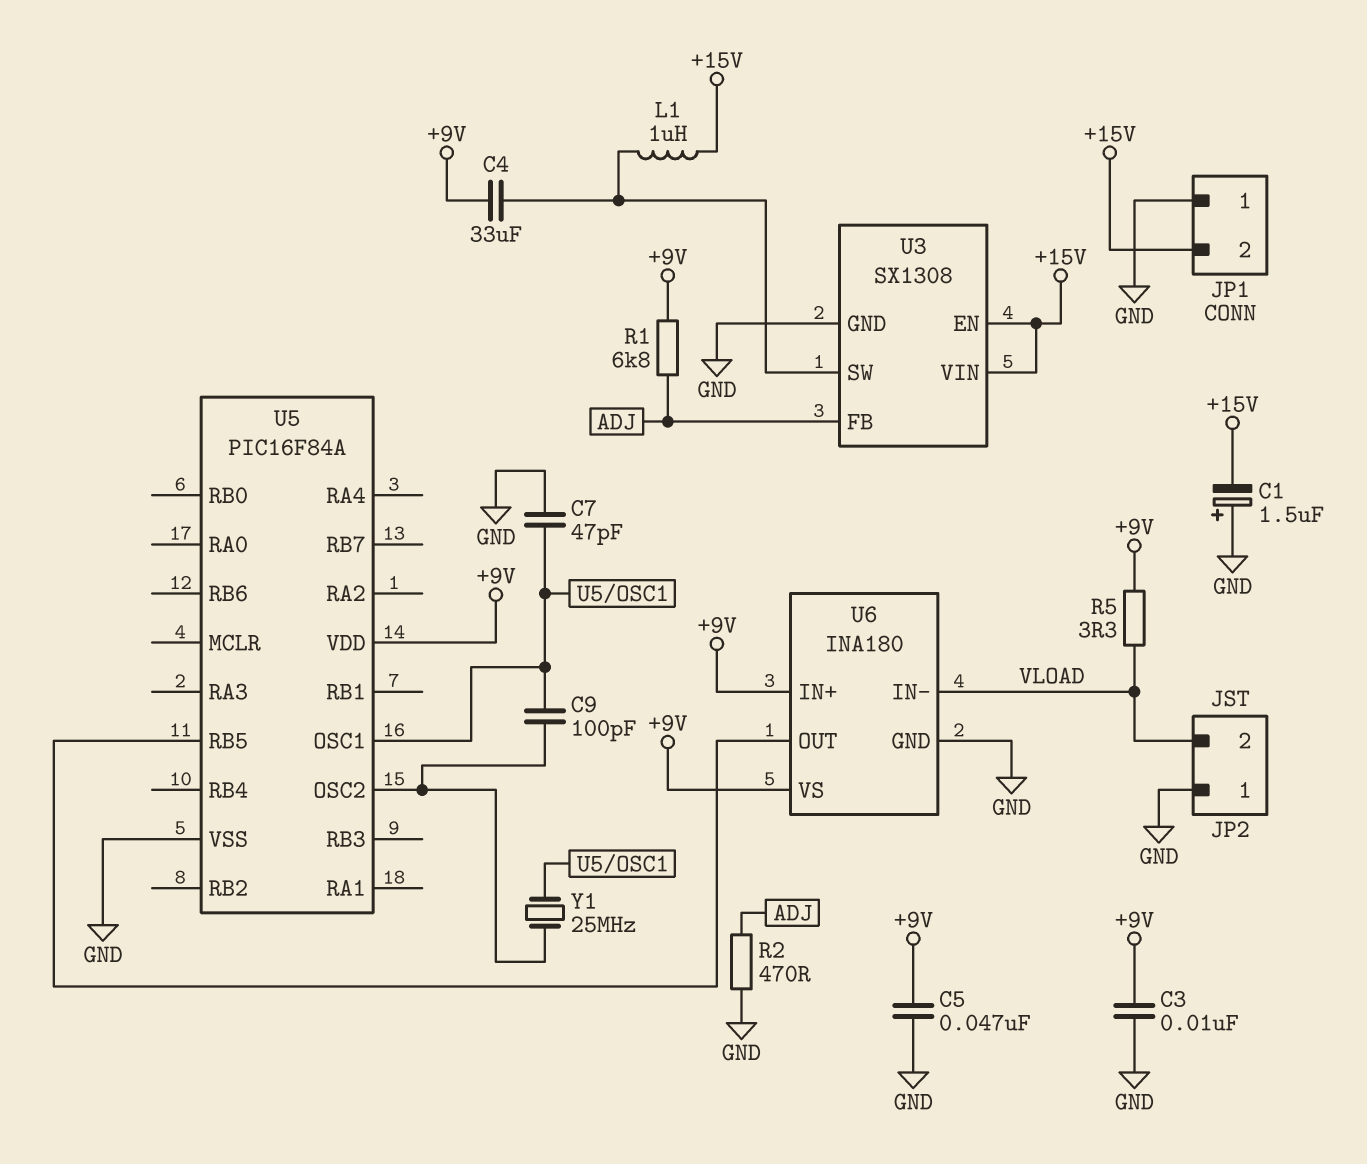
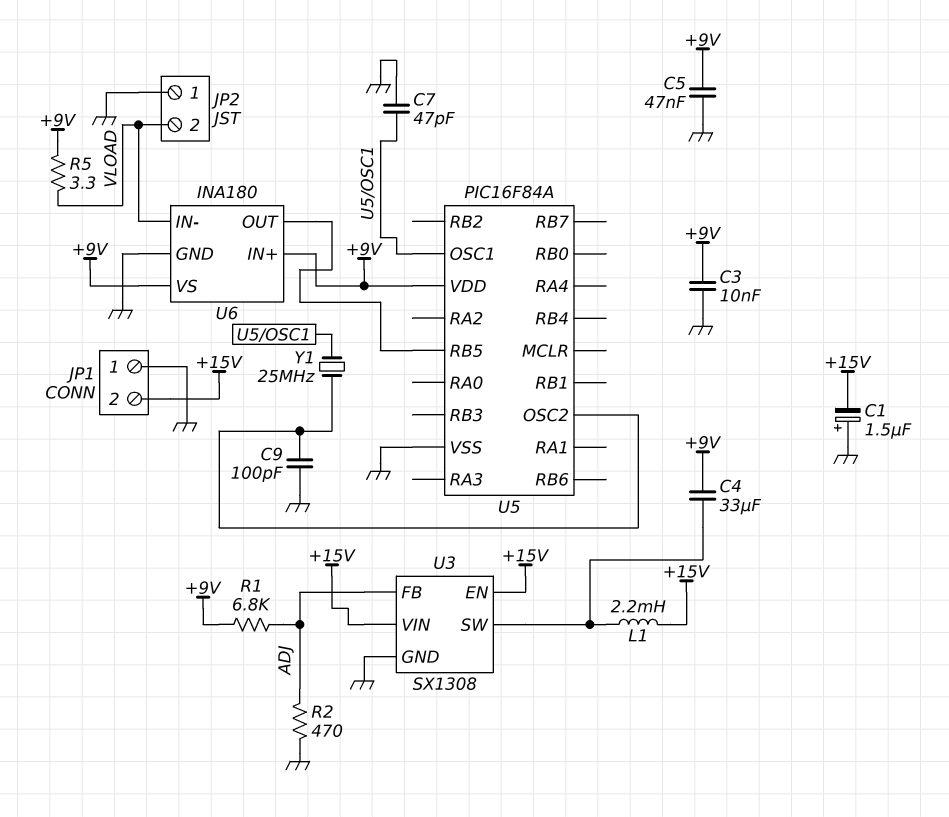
C9: 100pF (U5/OSC1, U5/OSC2) -> 100pF (GND, U5/OSC2)
L1: 1uH (+15V, U3/SW) -> 2.2mH (+15V, U3/SW)

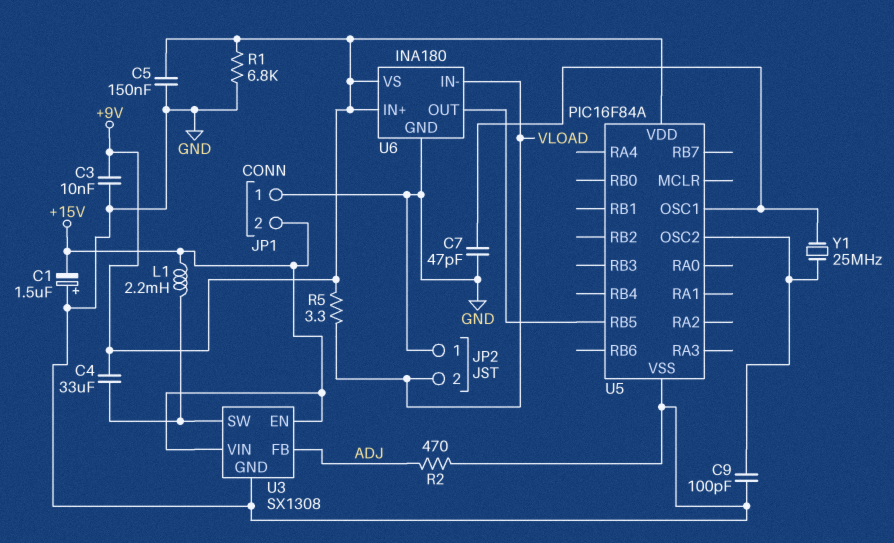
C5: 47nF (+9V, GND) -> 150nF (+9V, GND)
R1: 6.8k (+9V, ADJ) -> 6.8k (+9V, GND)

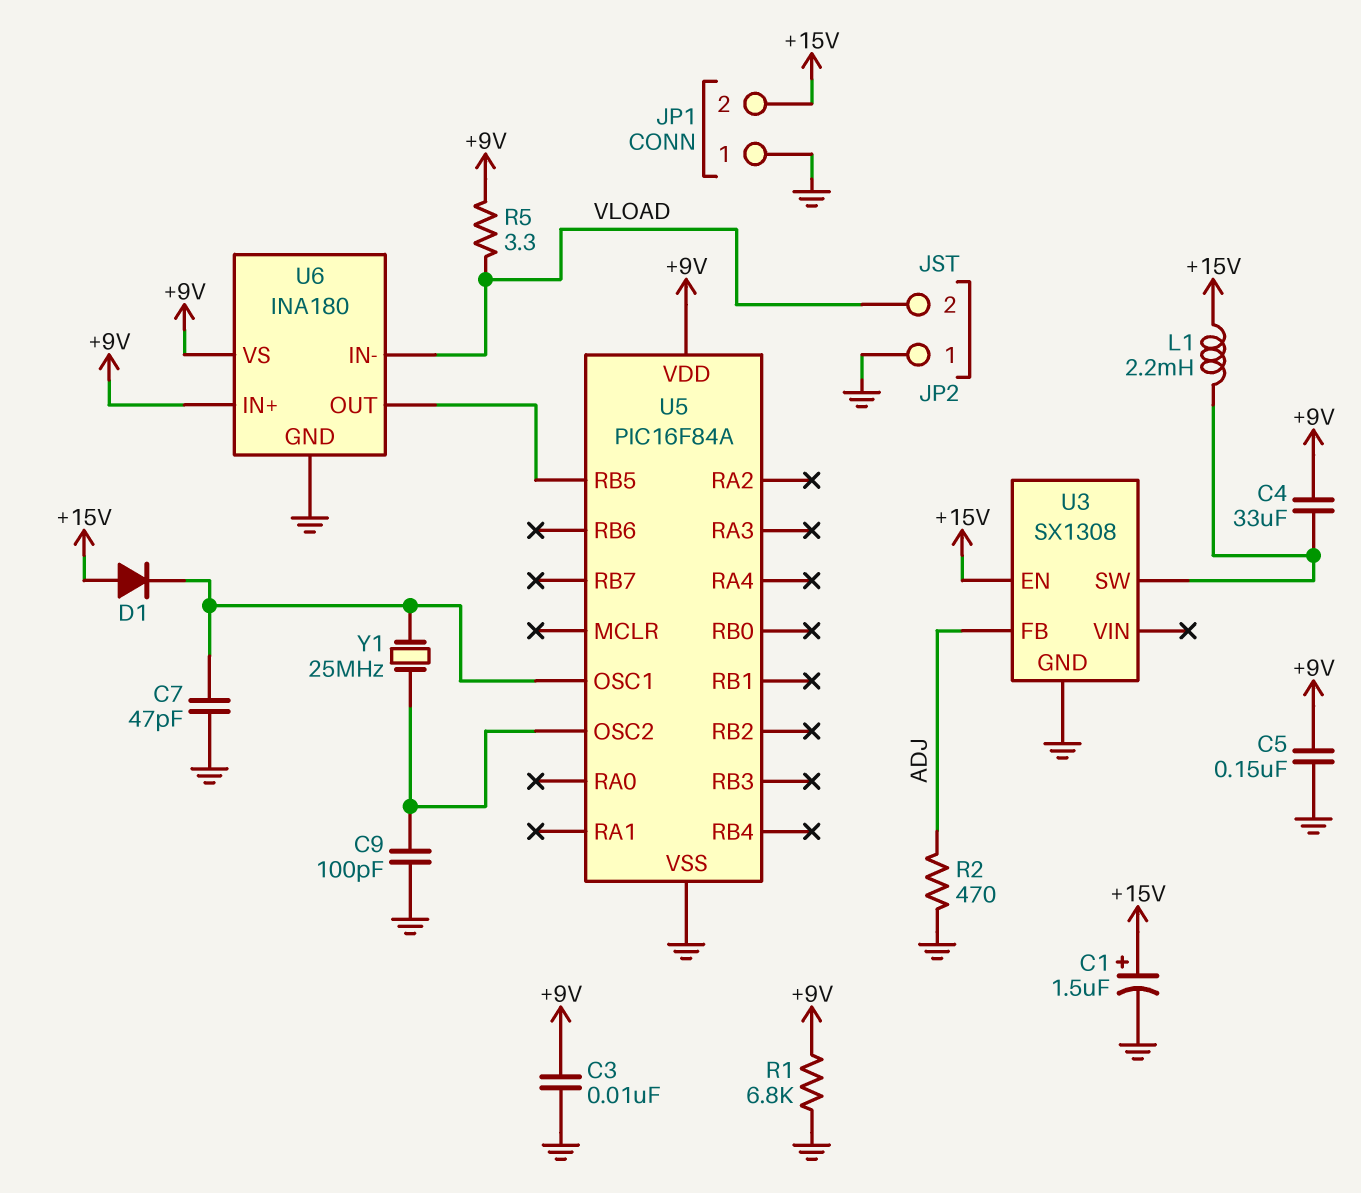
C1: 1.5uF (plus GND, minus +15V) -> 1.5uF (plus +15V, minus GND)
D1: none -> diode (A +15V, K U5/OSC1)
U3 pin VIN: +15V -> none

